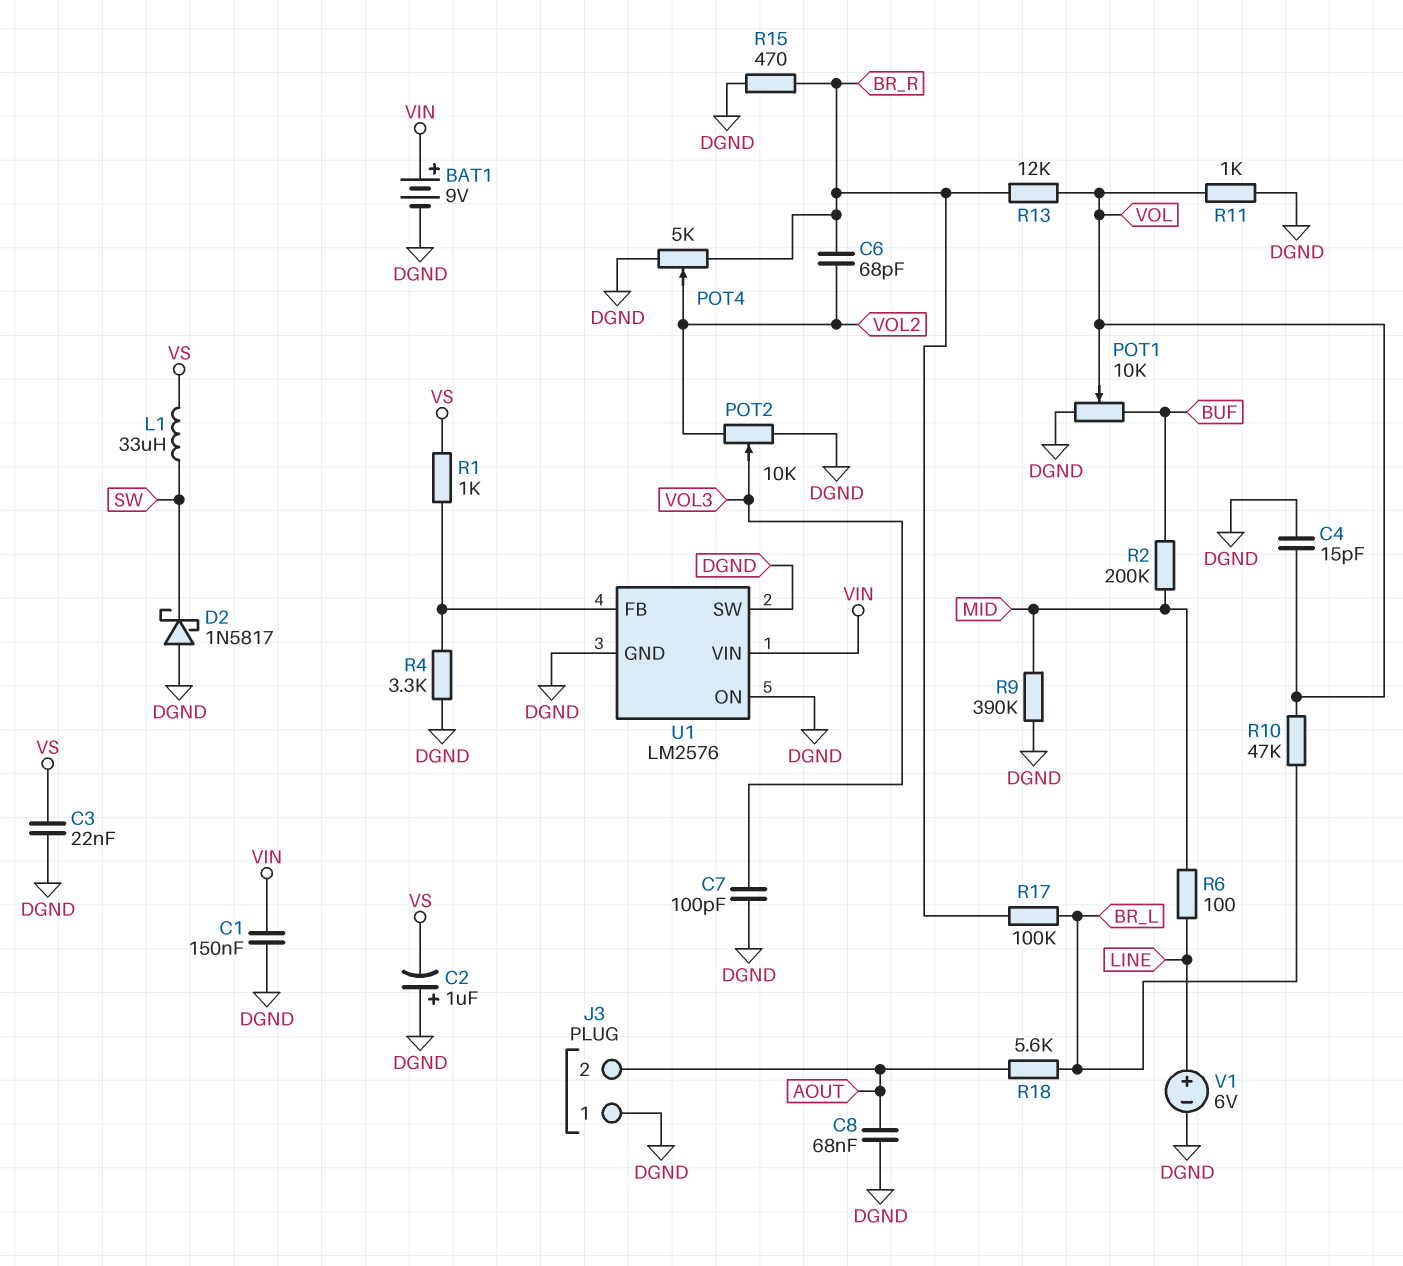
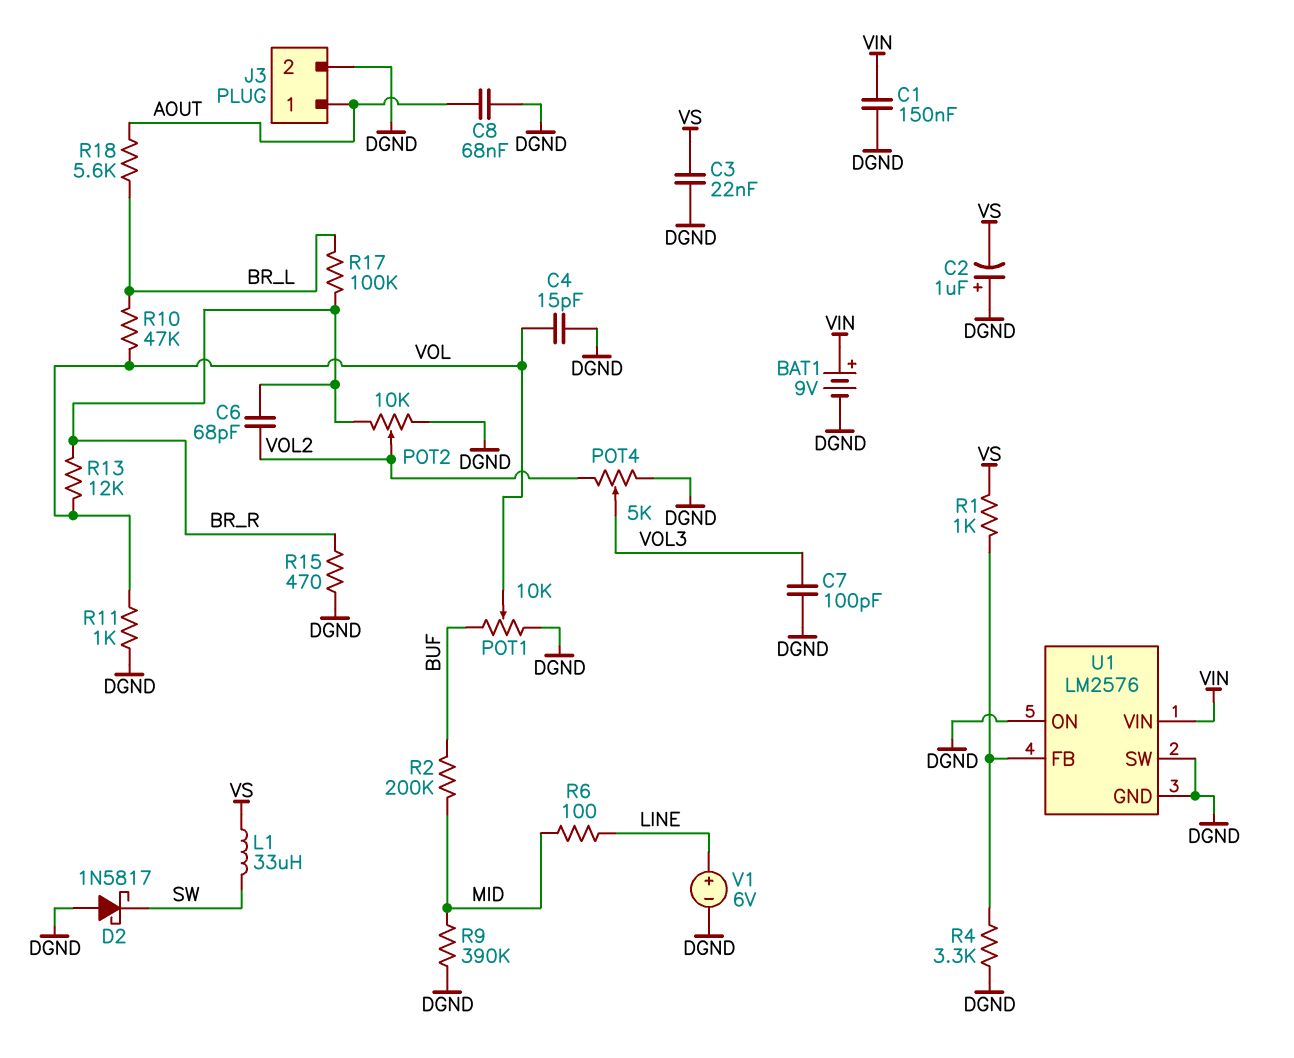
J3 pin 1: DGND -> AOUT
J3 pin 2: AOUT -> DGND
POT2: 10k (DGND, VOL2, wiper VOL3) -> 10k (BR_R, DGND, wiper VOL2)
POT4: 5k (BR_R, DGND, wiper VOL2) -> 5k (DGND, VOL2, wiper VOL3)

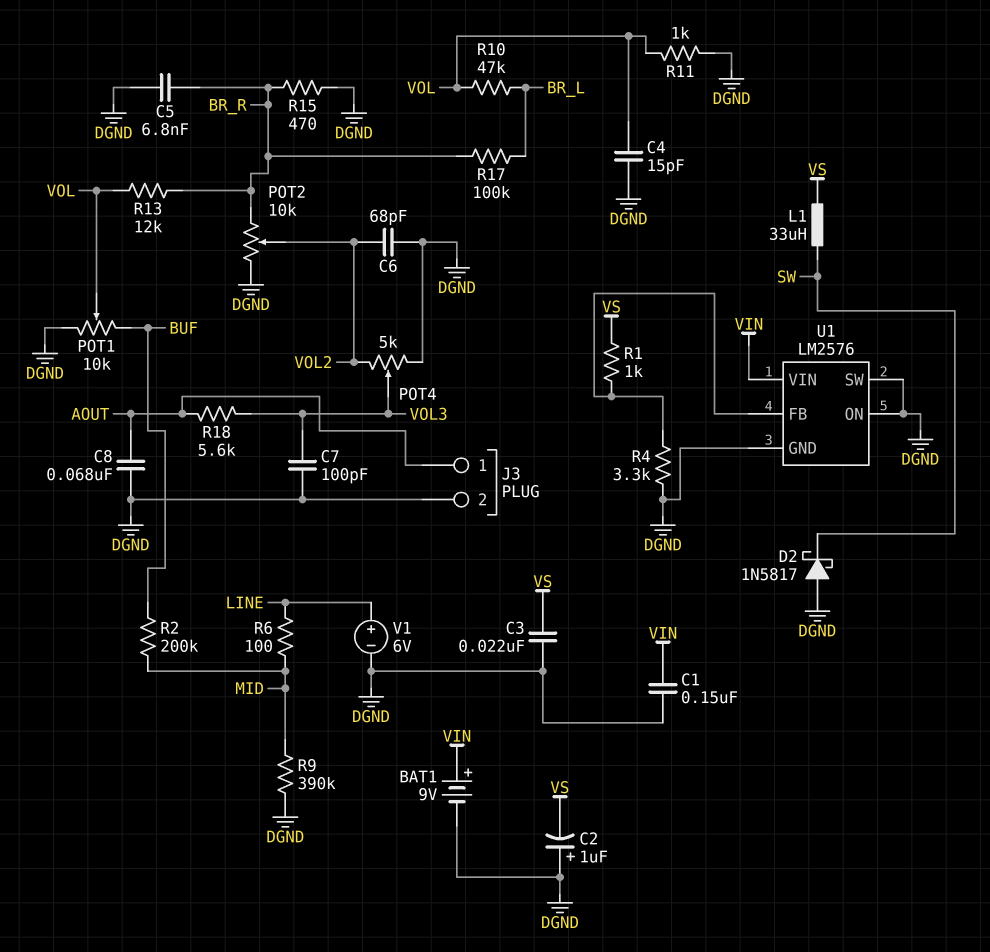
C5: none -> 6.8nF (BR_R, DGND)
C6: 68pF (BR_R, VOL2) -> 68pF (DGND, VOL2)
R18: 5.6k (AOUT, BR_L) -> 5.6k (AOUT, VOL3)

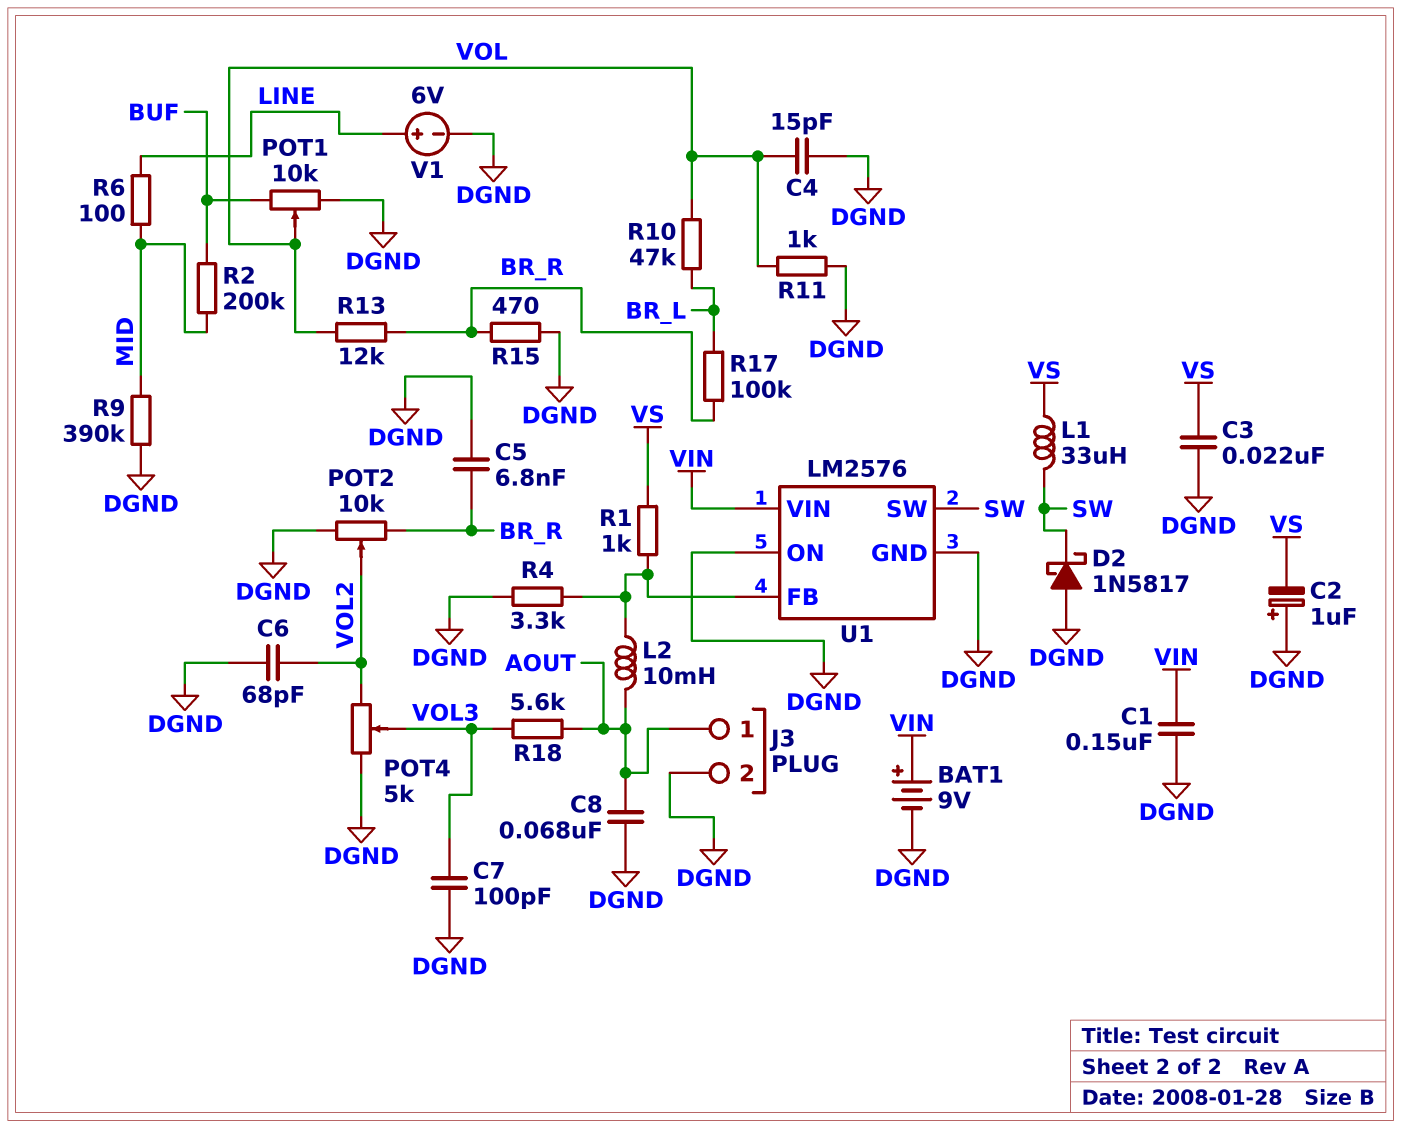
L2: none -> 10mH (AOUT, U1/FB)
U1 pin SW: DGND -> SW

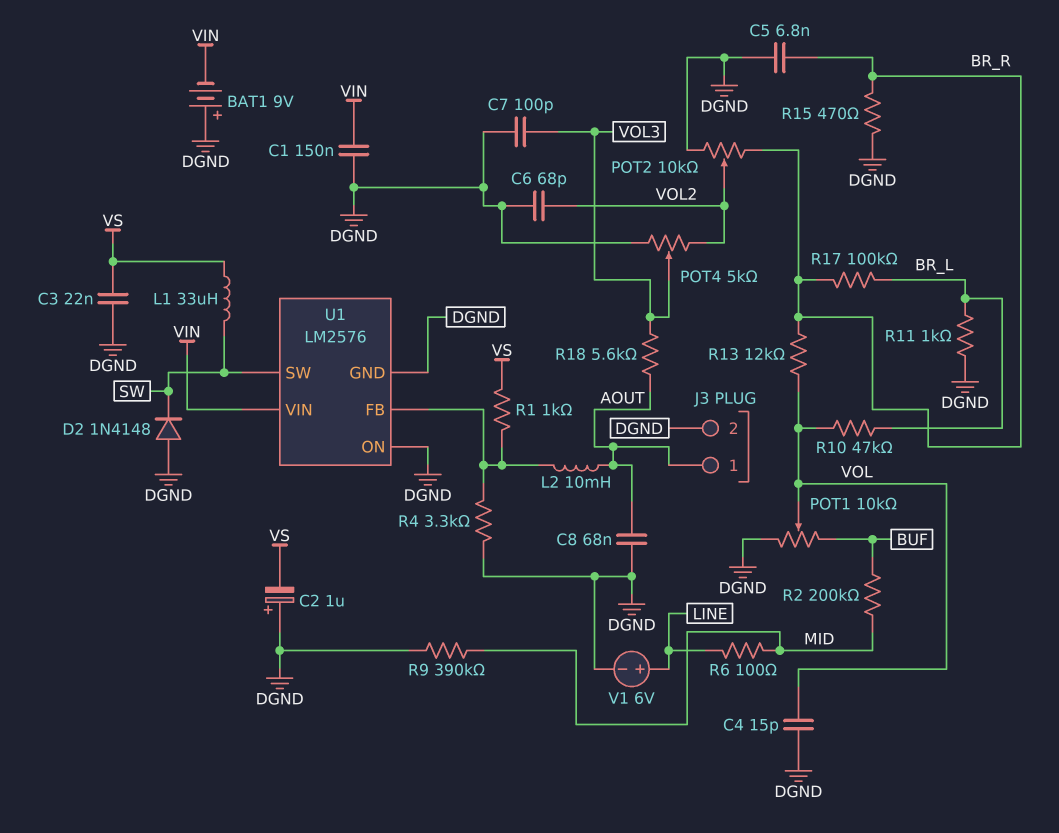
BAT1: 9V (plus VIN, minus DGND) -> 9V (plus DGND, minus VIN)
D2: schottky 1N5817 (A DGND, K SW) -> diode 1N4148 (A DGND, K SW)
R11: 1k (DGND, VOL) -> 1k (BR_L, DGND)

